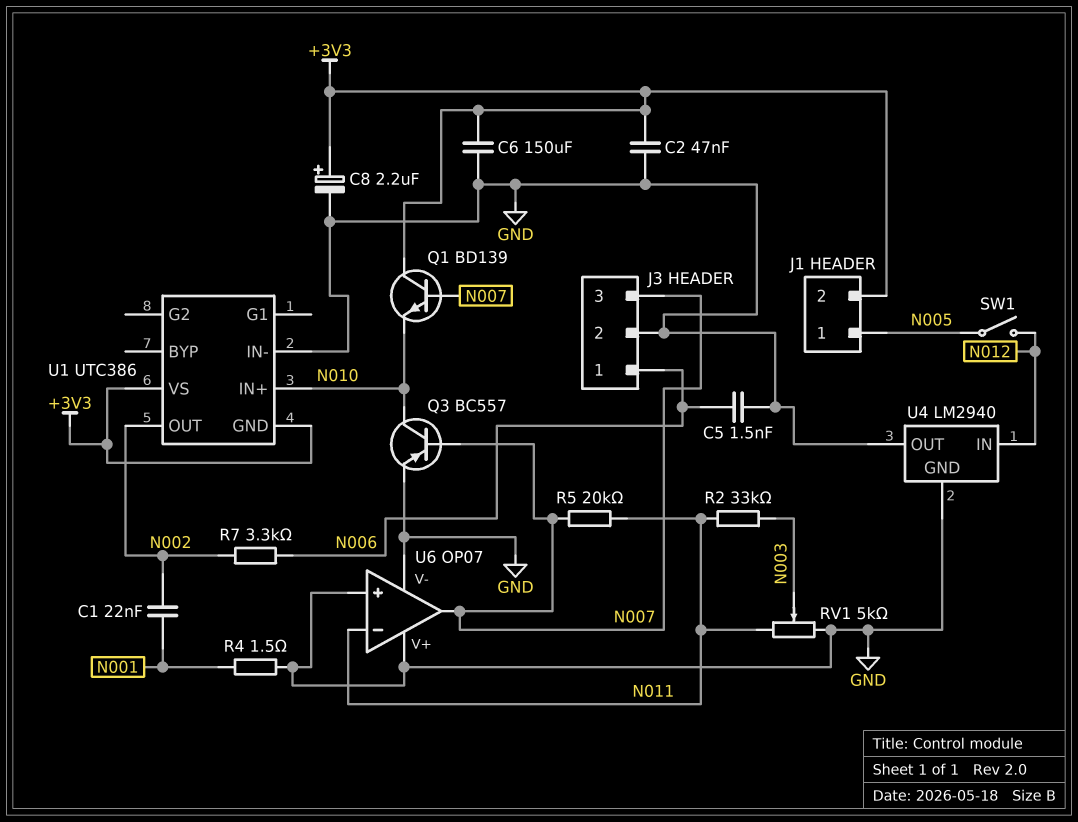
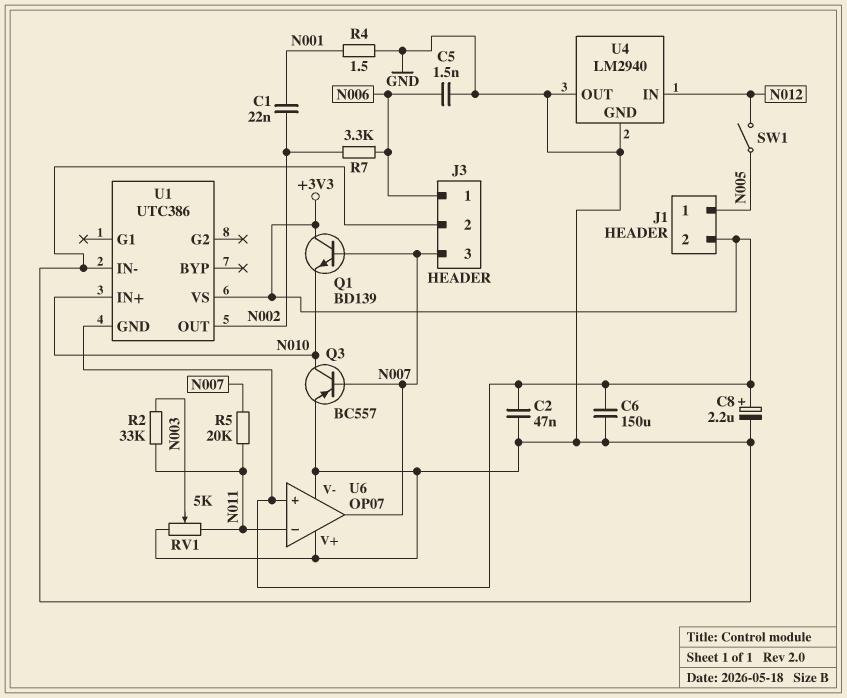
U6 pin in+: GND -> +3V3

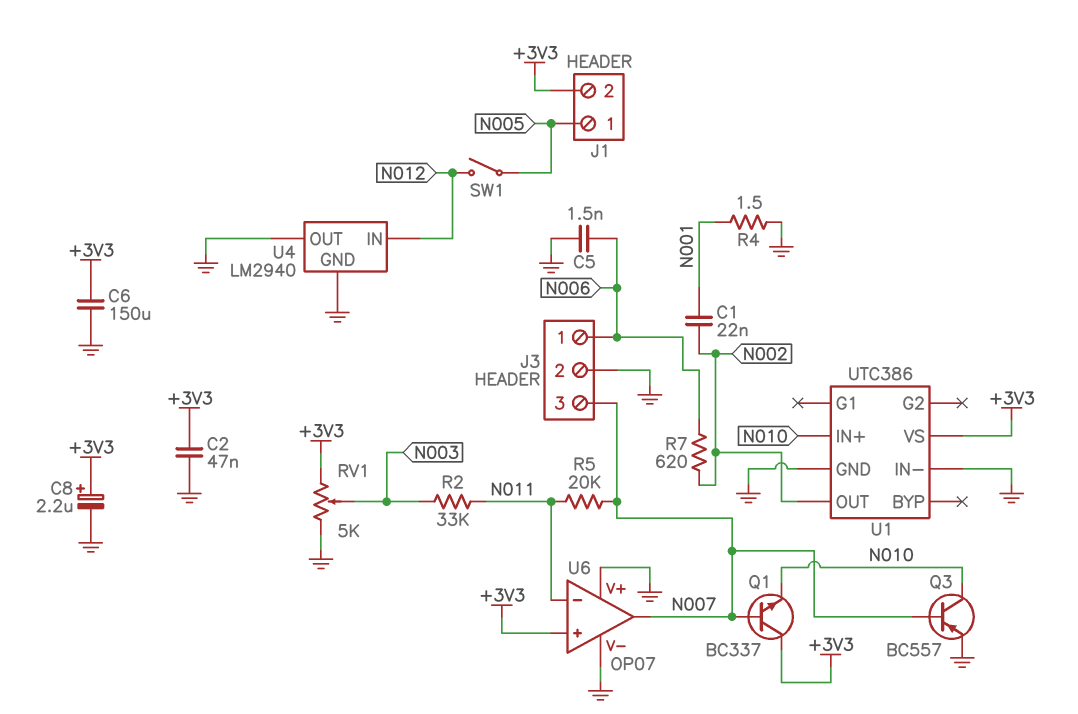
Q1: NPN BD139 (B N007, C +3V3, E N010) -> NPN BC337 (B N007, C +3V3, E N010)
R7: 3.3k (N002, N006) -> 620 (N002, N006)
RV1: 5k (GND, N011, wiper N003) -> 5k (+3V3, GND, wiper N003)
U1 pin GND: +3V3 -> GND

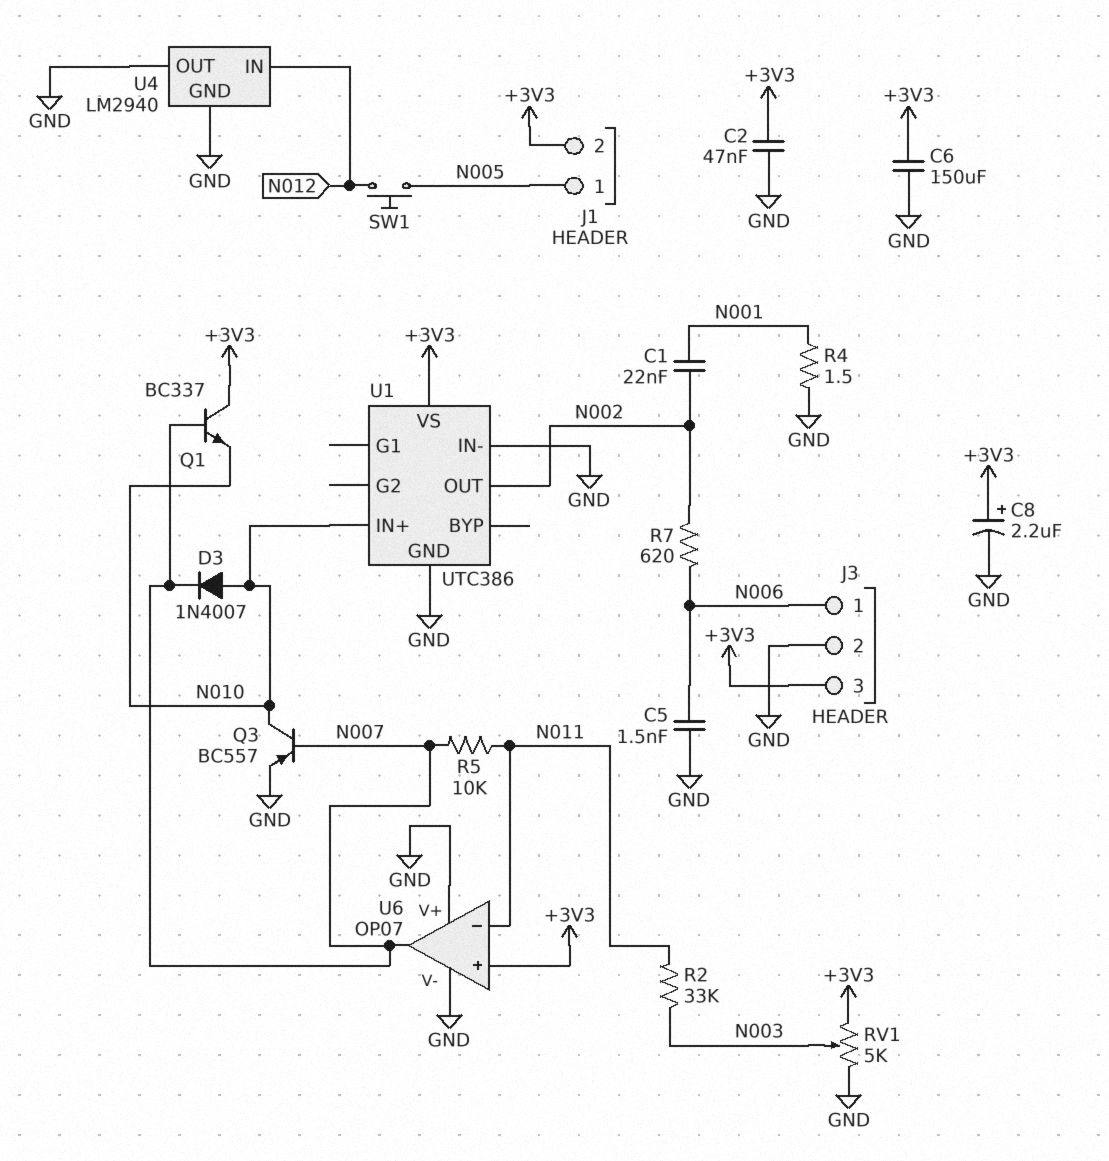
D3: none -> diode 1N4007 (A N010, K N007)
J3 pin 3: N007 -> +3V3
R5: 20k (N007, N011) -> 10k (N007, N011)
SW1: switch (N005, N012) -> button (N005, N012)

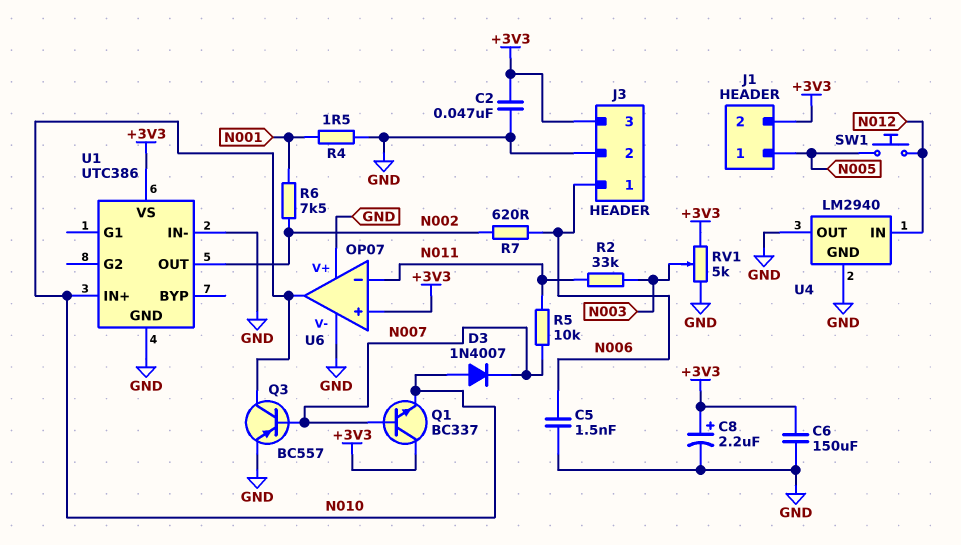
C1: 22nF (N001, N002) -> none
R6: none -> 7.5k (N001, N002)
U6 pin out: N007 -> N010

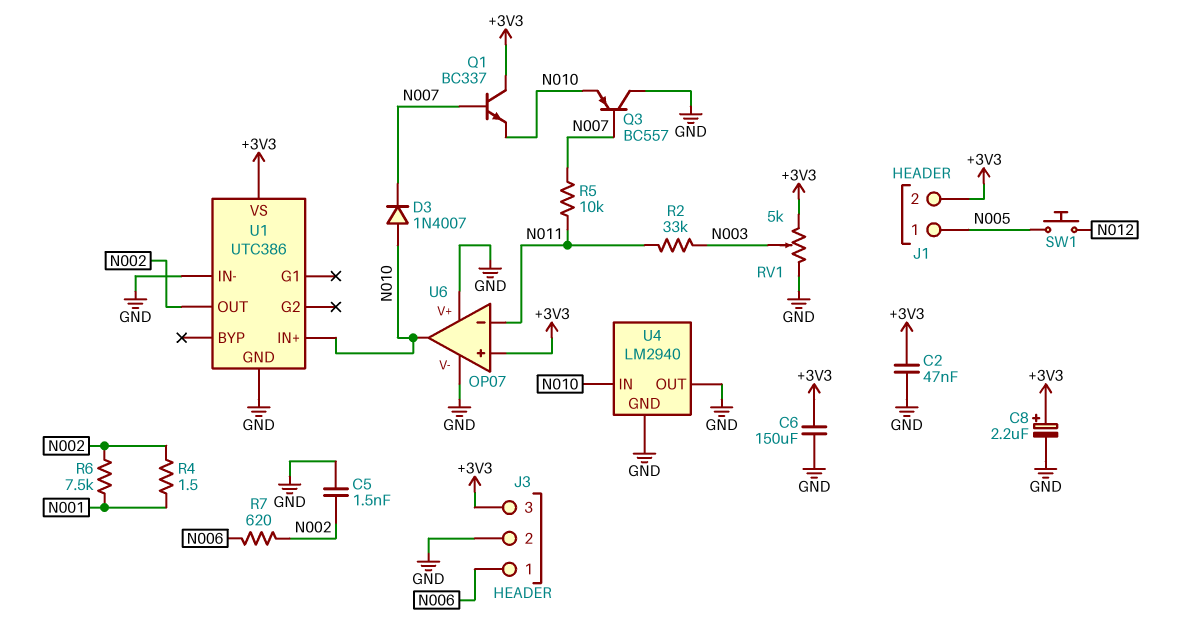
C5: 1.5nF (GND, N006) -> 1.5nF (GND, N002)
Q3: PNP BC557 (B N007, C N010, E GND) -> PNP BC557 (B N007, C GND, E N010)
R4: 1.5 (GND, N001) -> 1.5 (N001, N002)
U4 pin IN: N012 -> N010

